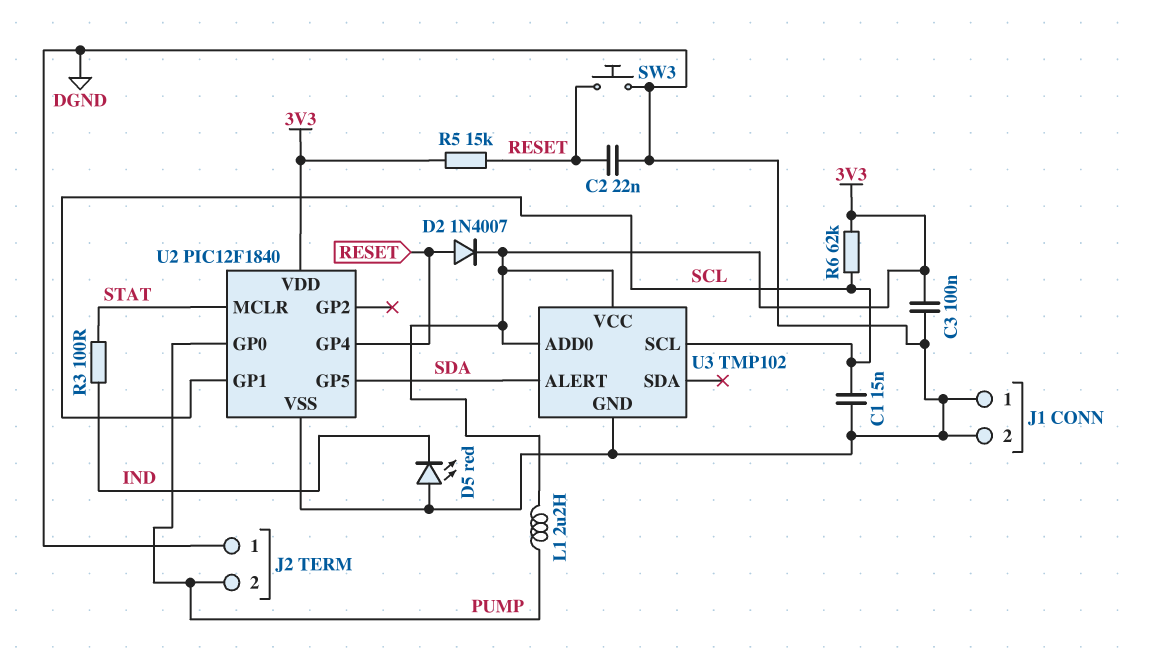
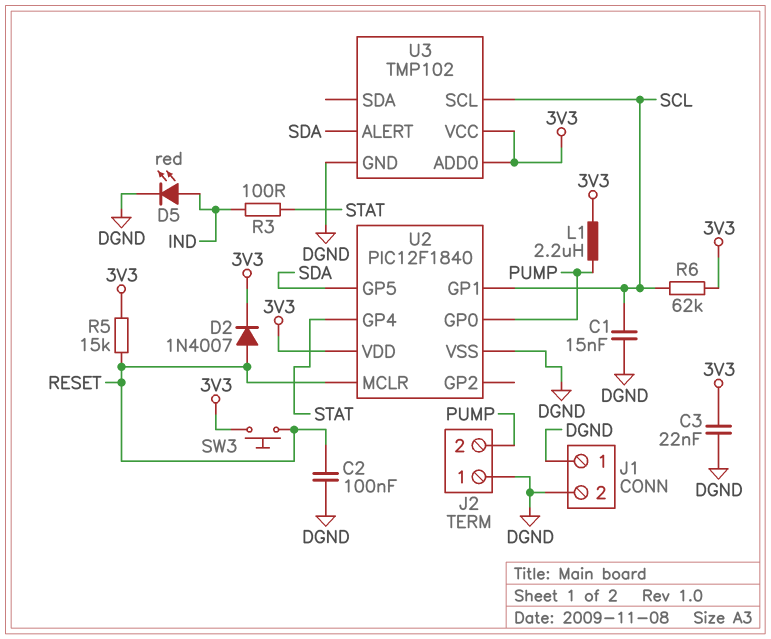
C2: 22nF (DGND, RESET) -> 100nF (DGND, RESET)
C3: 100nF (3V3, DGND) -> 22nF (3V3, DGND)
D5: LED red (A DGND, K IND) -> LED red (A IND, K DGND)
SW3: button (DGND, RESET) -> button (3V3, RESET)
U2 pin GP4: RESET -> STAT
U2 pin MCLR: STAT -> RESET

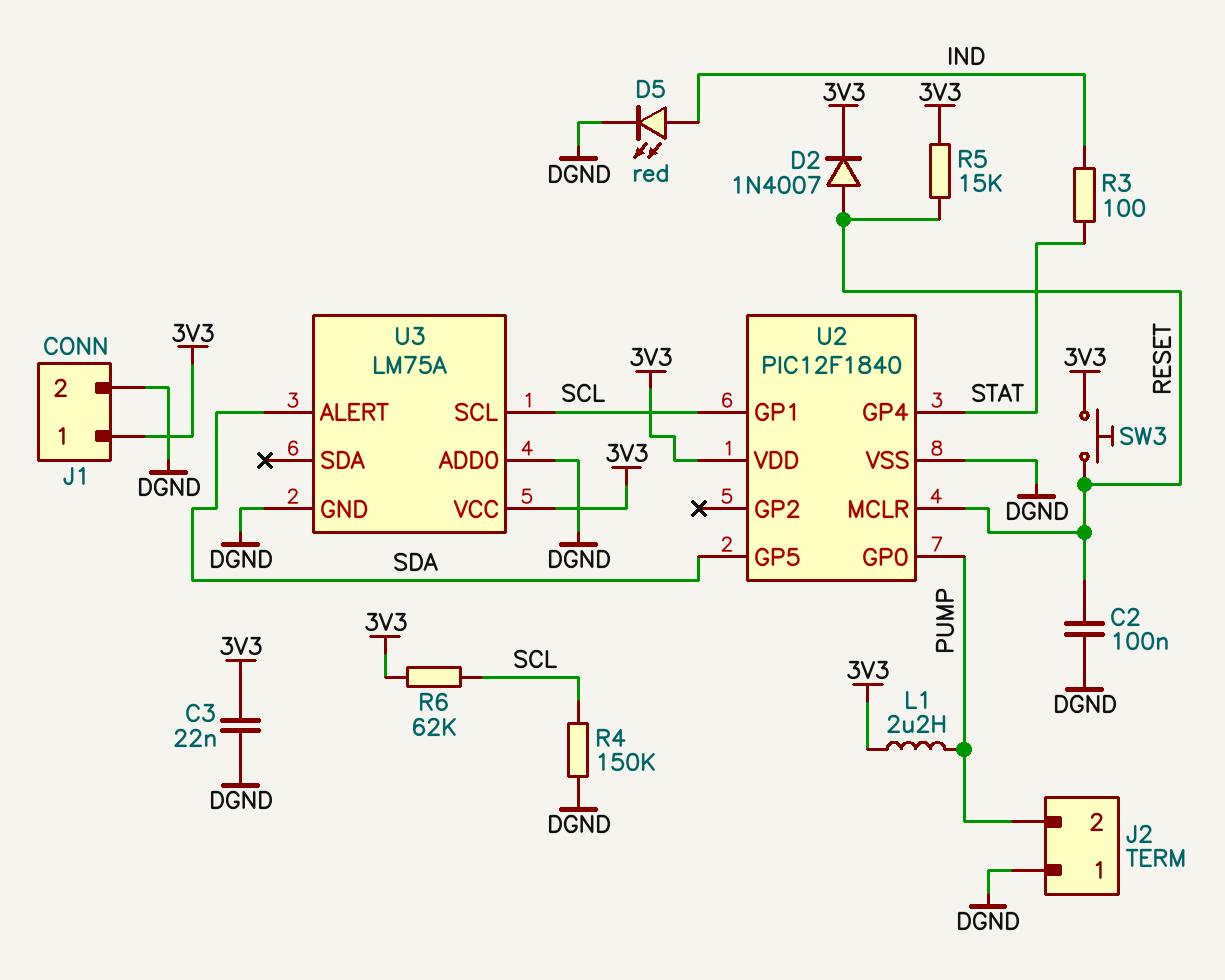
C1: 15nF (DGND, SCL) -> none
J1 pin 1: DGND -> 3V3
R4: none -> 150k (DGND, SCL)
U3: TMP102 -> LM75A
U3 pin ADD0: 3V3 -> DGND

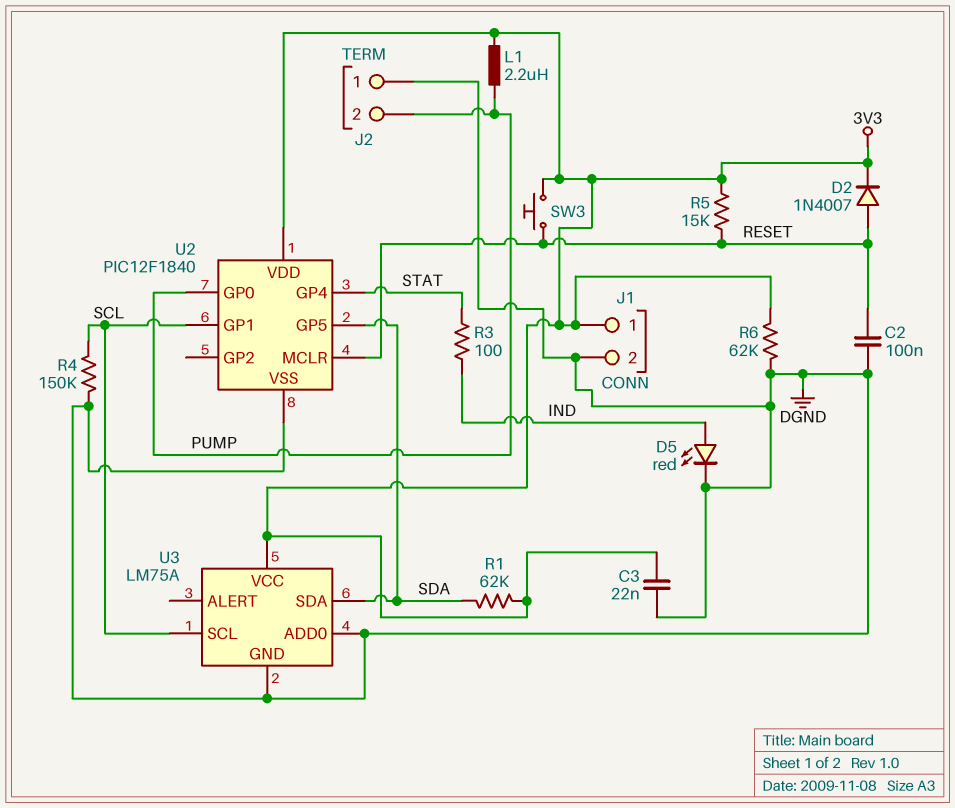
R1: none -> 62k (3V3, SDA)
R6: 62k (3V3, SCL) -> 62k (3V3, DGND)
U3 pin ALERT: SDA -> none
U3 pin SDA: none -> SDA

